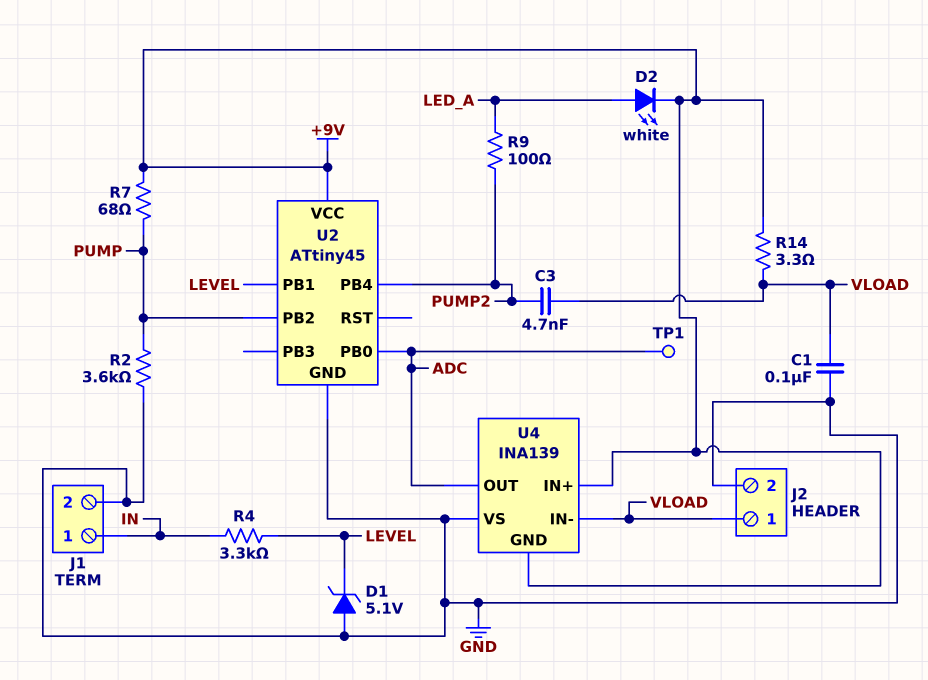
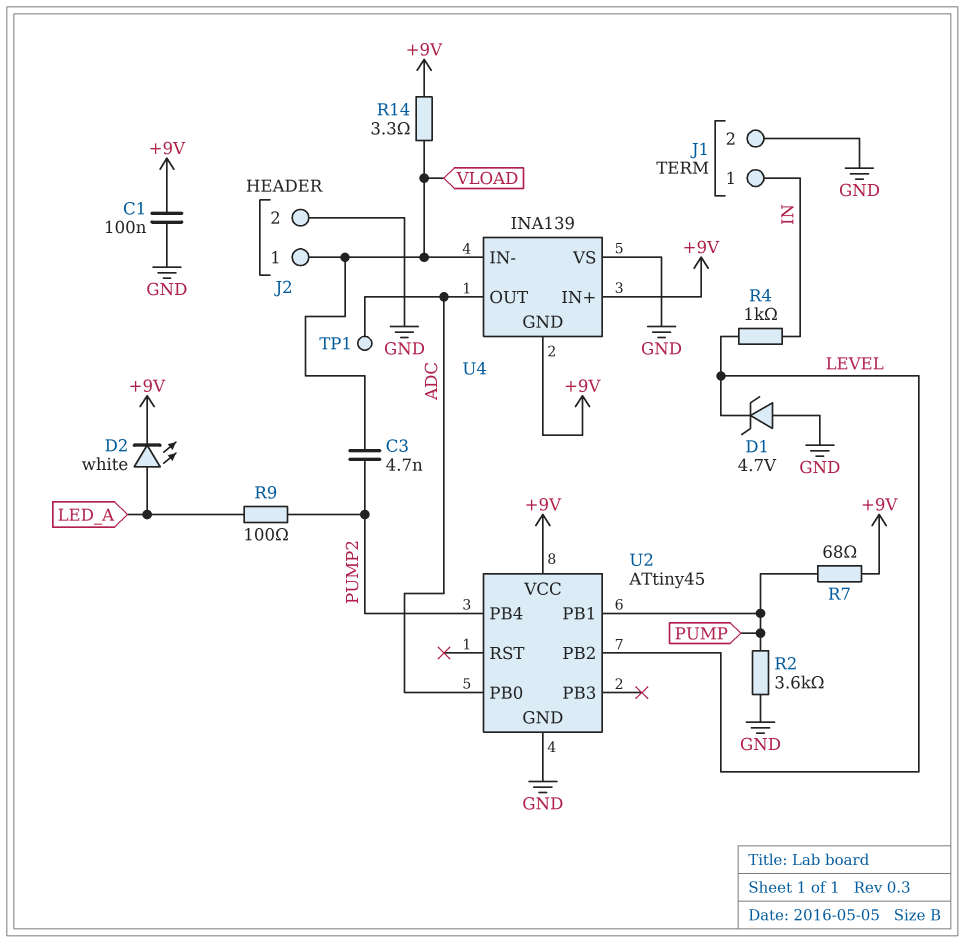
C1: 100nF (GND, VLOAD) -> 100nF (+9V, GND)
D1: zener 5.1V (A GND, K LEVEL) -> zener 4.7V (A GND, K LEVEL)
R4: 3.3k (IN, LEVEL) -> 1k (IN, LEVEL)
U2 pin PB1: LEVEL -> PUMP
U2 pin PB2: PUMP -> LEVEL

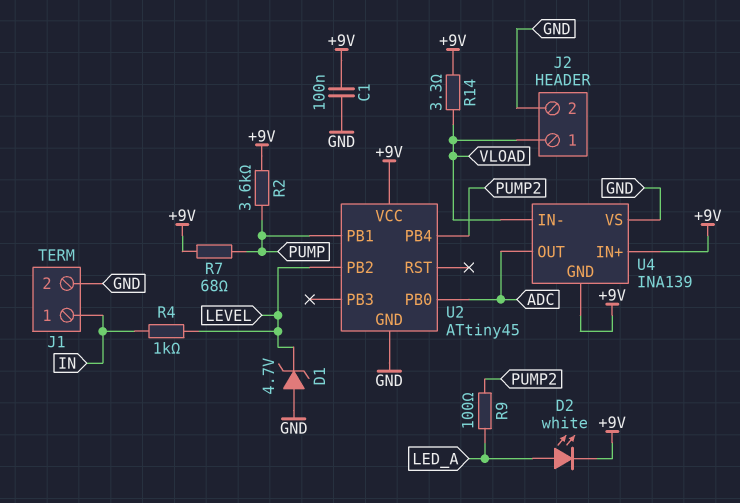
C3: 4.7nF (PUMP2, VLOAD) -> none
R2: 3.6k (GND, PUMP) -> 3.6k (+9V, PUMP)
TP1: test point (ADC) -> none

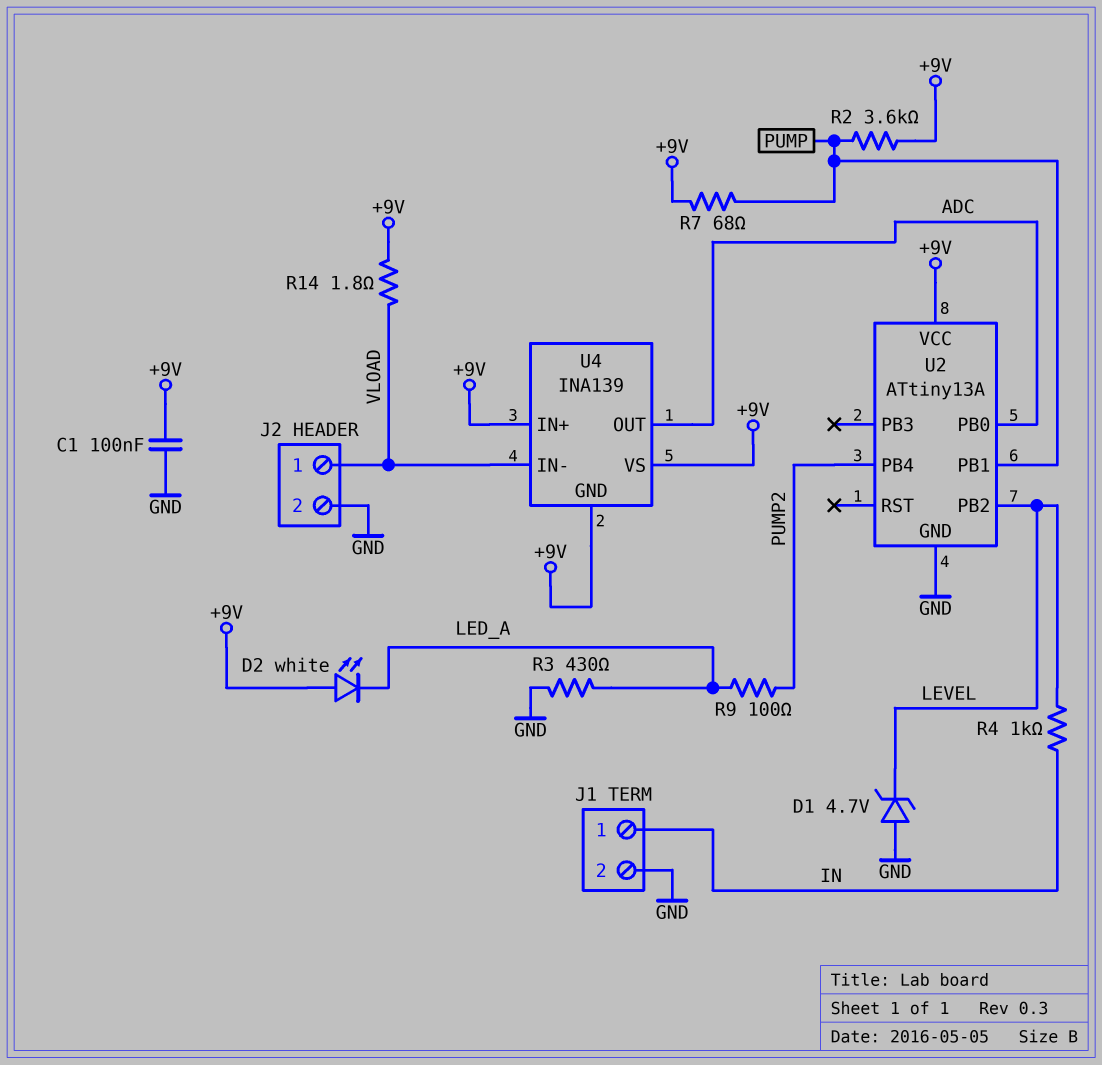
D2: LED white (A LED_A, K +9V) -> LED white (A +9V, K LED_A)
R3: none -> 430 (GND, LED_A)
R14: 3.3 (+9V, VLOAD) -> 1.8 (+9V, VLOAD)
U2: ATtiny45 -> ATtiny13A
U4 pin VS: GND -> +9V

